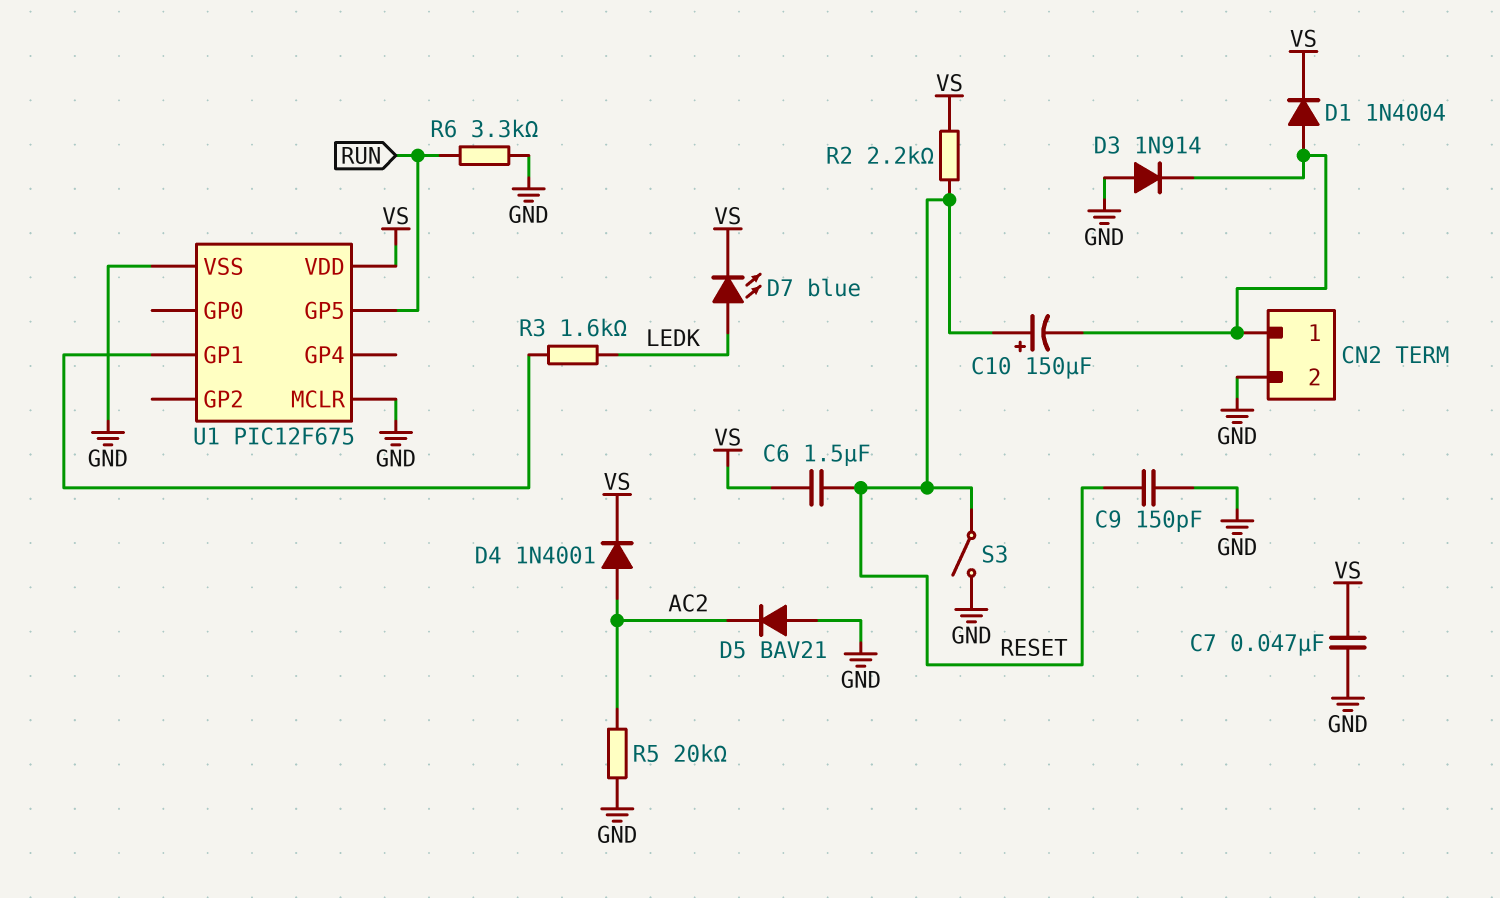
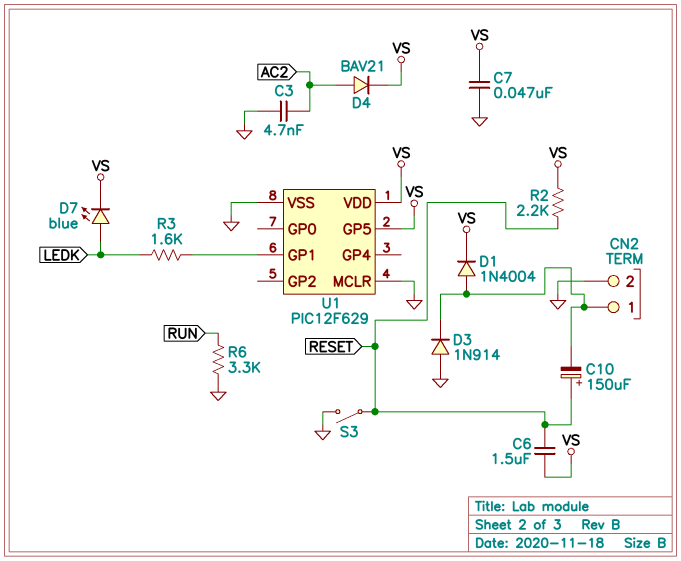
C3: none -> 4.7nF (AC2, GND)
C9: 150pF (GND, RESET) -> none
D4: diode 1N4001 (A AC2, K VS) -> diode BAV21 (A AC2, K VS)
D5: diode BAV21 (A GND, K AC2) -> none
R5: 20k (AC2, GND) -> none
U1: PIC12F675 -> PIC12F629
U1 pin GP5: RUN -> VS

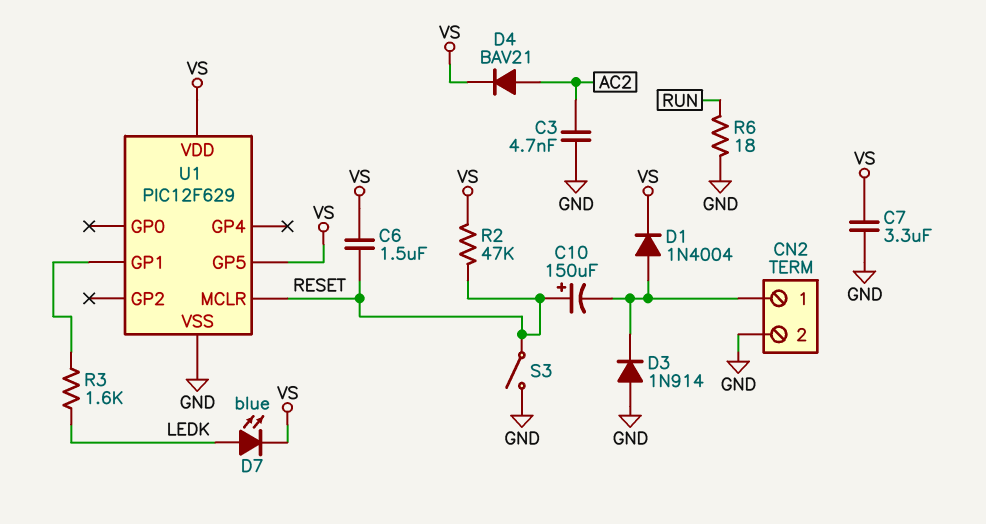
C7: 47nF (GND, VS) -> 3.3uF (GND, VS)
R2: 2.2k (RESET, VS) -> 47k (RESET, VS)
R6: 3.3k (GND, RUN) -> 18 (GND, RUN)
U1 pin MCLR: GND -> RESET

